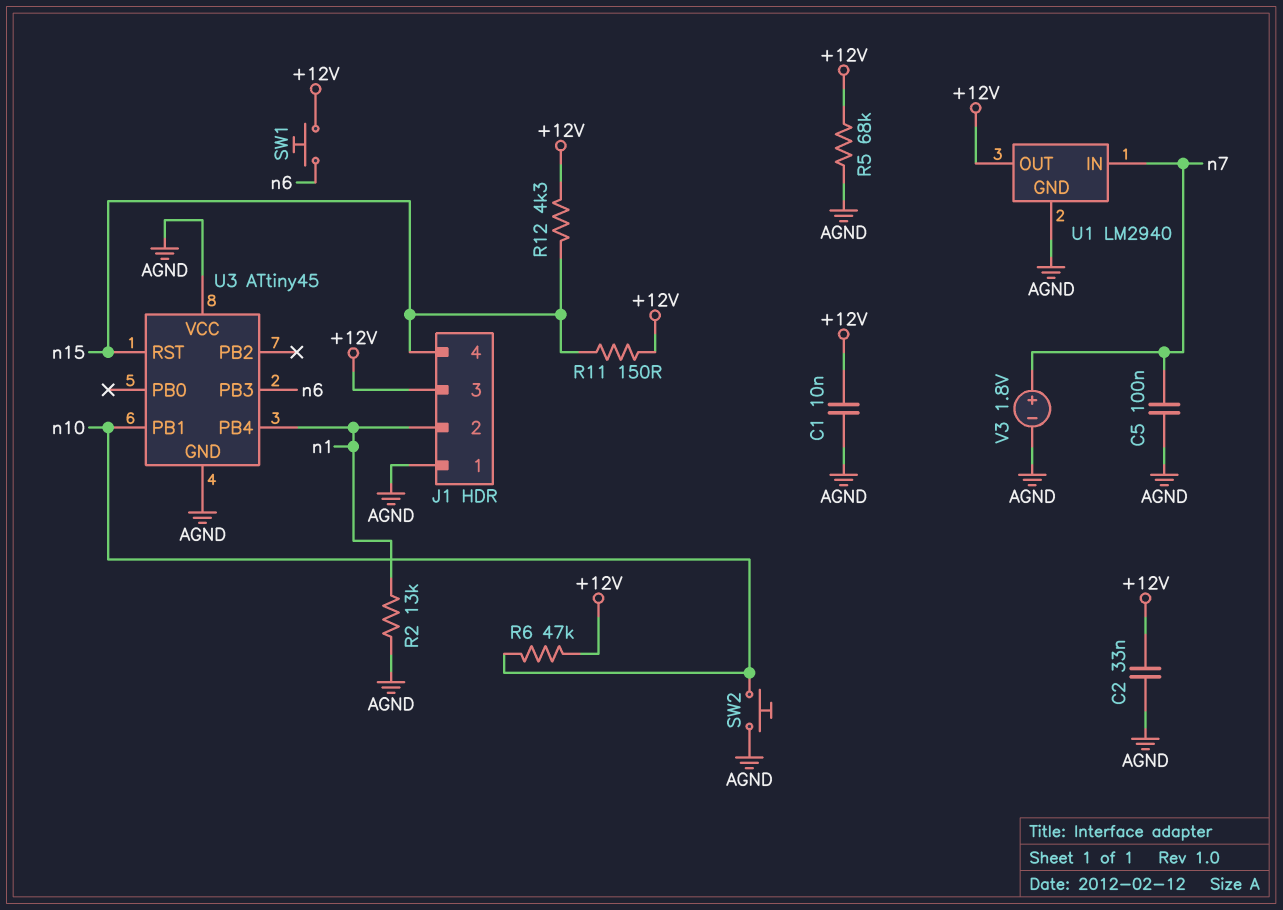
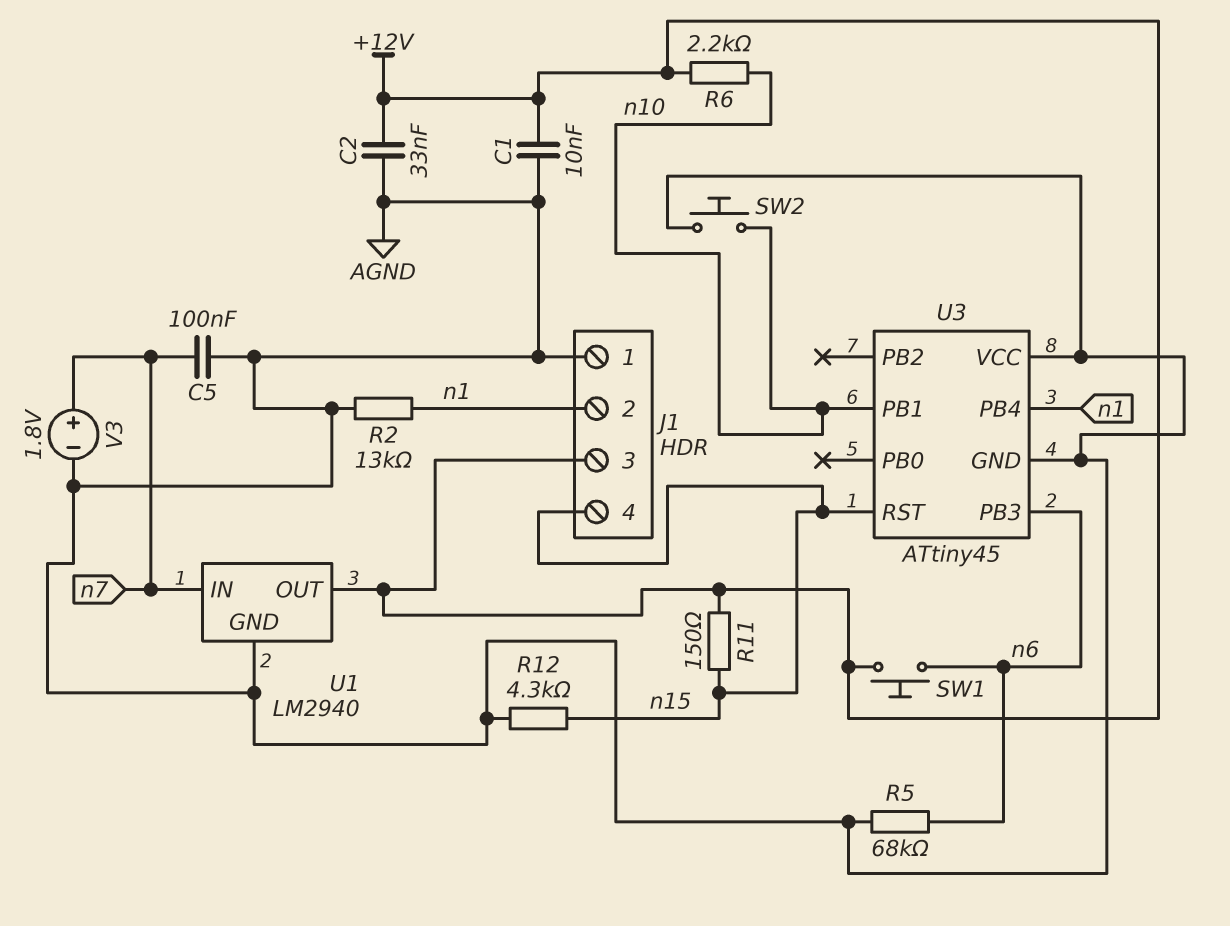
R5: 68k (+12V, AGND) -> 68k (AGND, n6)
R6: 47k (+12V, n10) -> 2.2k (+12V, n10)
R12: 4.3k (+12V, n15) -> 4.3k (AGND, n15)

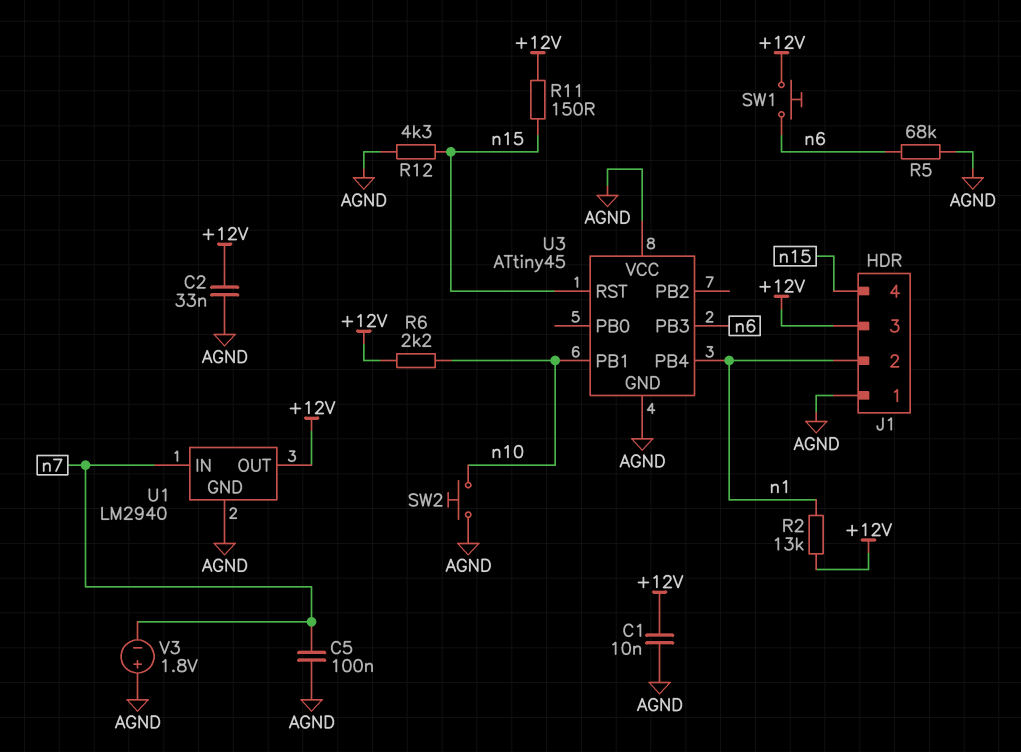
R2: 13k (AGND, n1) -> 13k (+12V, n1)
V3: 1.8V (plus n7, minus AGND) -> 1.8V (plus AGND, minus n7)

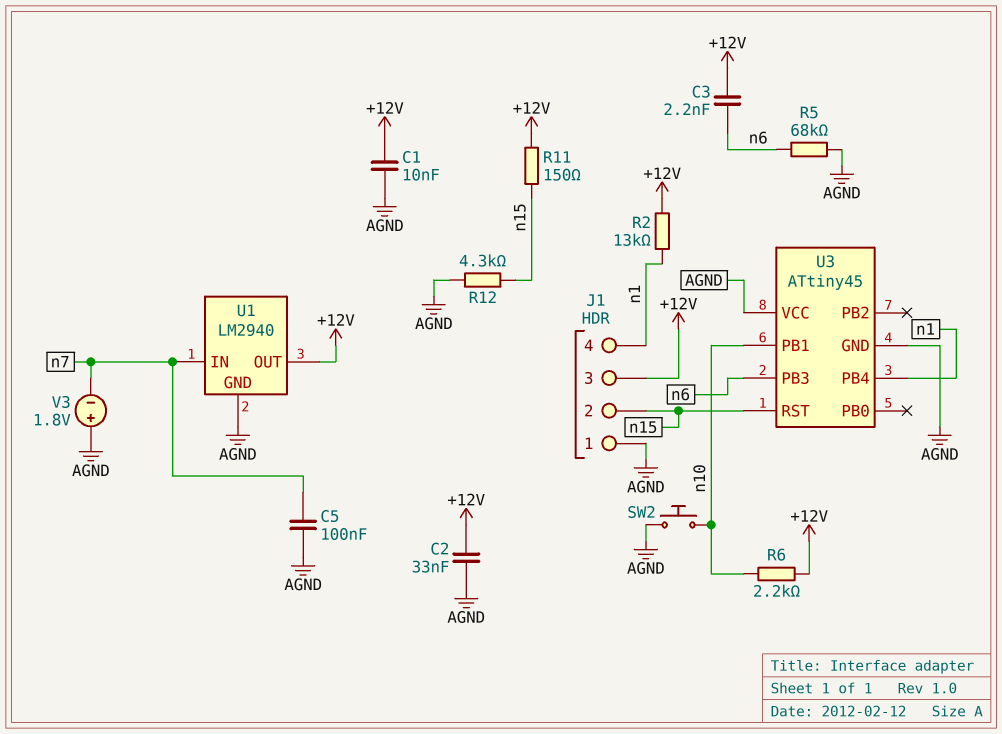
C3: none -> 2.2nF (+12V, n6)
J1 pin 2: n1 -> n15
J1 pin 4: n15 -> n1
SW1: button (+12V, n6) -> none

